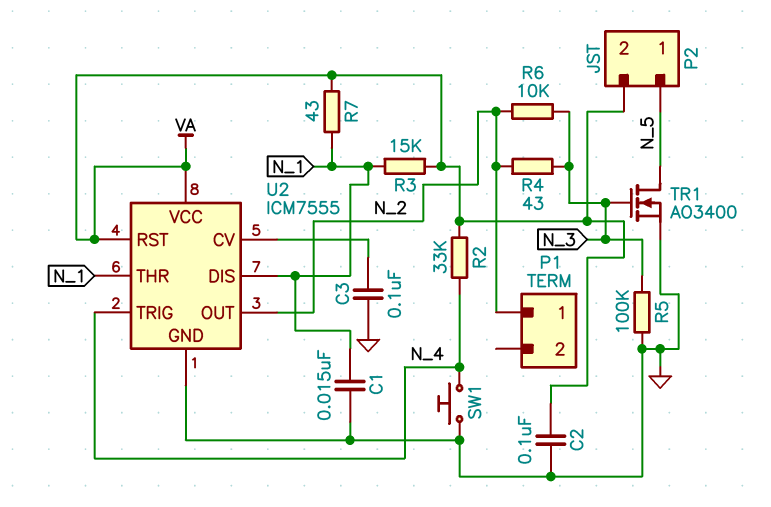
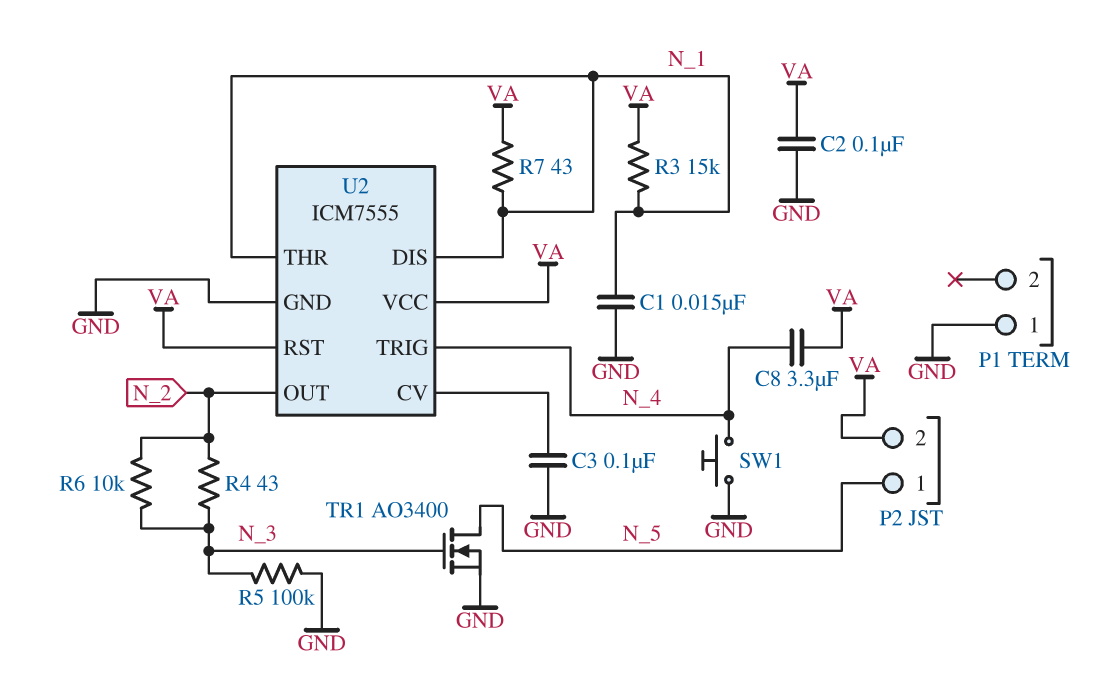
C8: none -> 3.3uF (N_4, VA)
P1 pin 1: N_2 -> GND
R2: 33k (N_4, VA) -> none

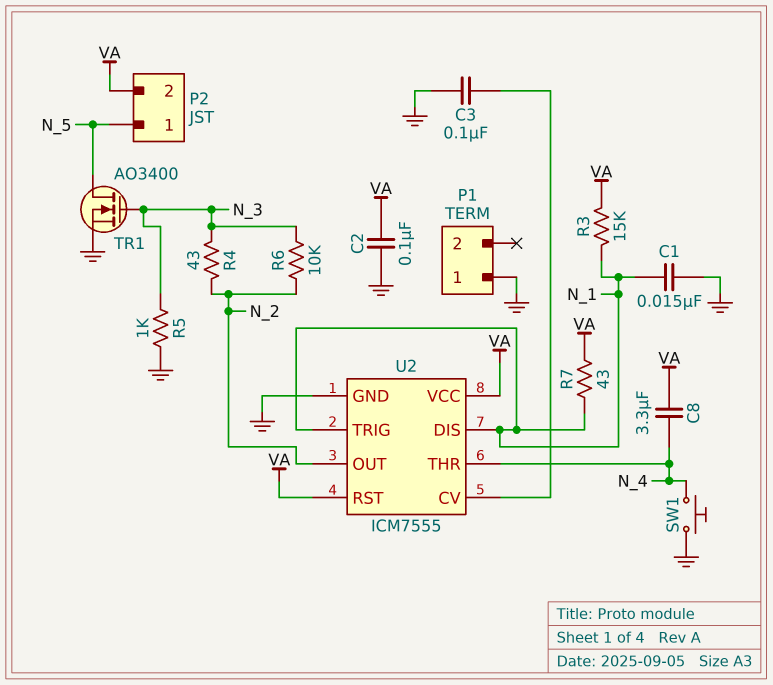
R5: 100k (GND, N_3) -> 1k (GND, N_3)
U2 pin THR: N_1 -> N_4
U2 pin TRIG: N_4 -> N_1

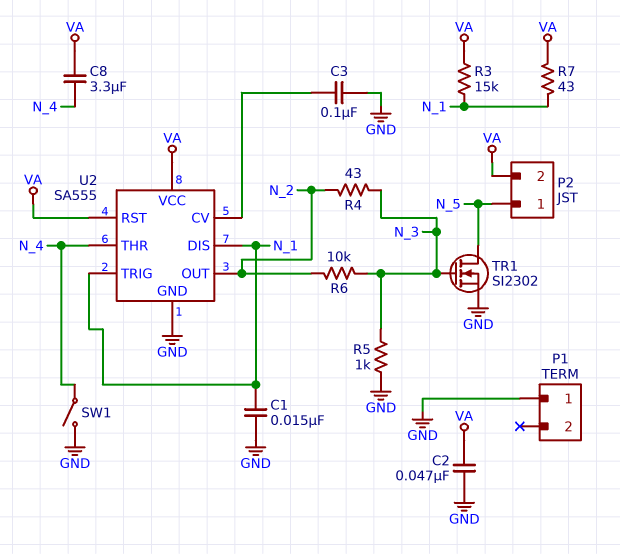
C2: 100nF (GND, VA) -> 47nF (GND, VA)
SW1: button (GND, N_4) -> switch (GND, N_4)
TR1: NMOS AO3400 (G N_3, D N_5, S GND) -> NMOS SI2302 (G N_3, D N_5, S GND)
U2: ICM7555 -> SA555

